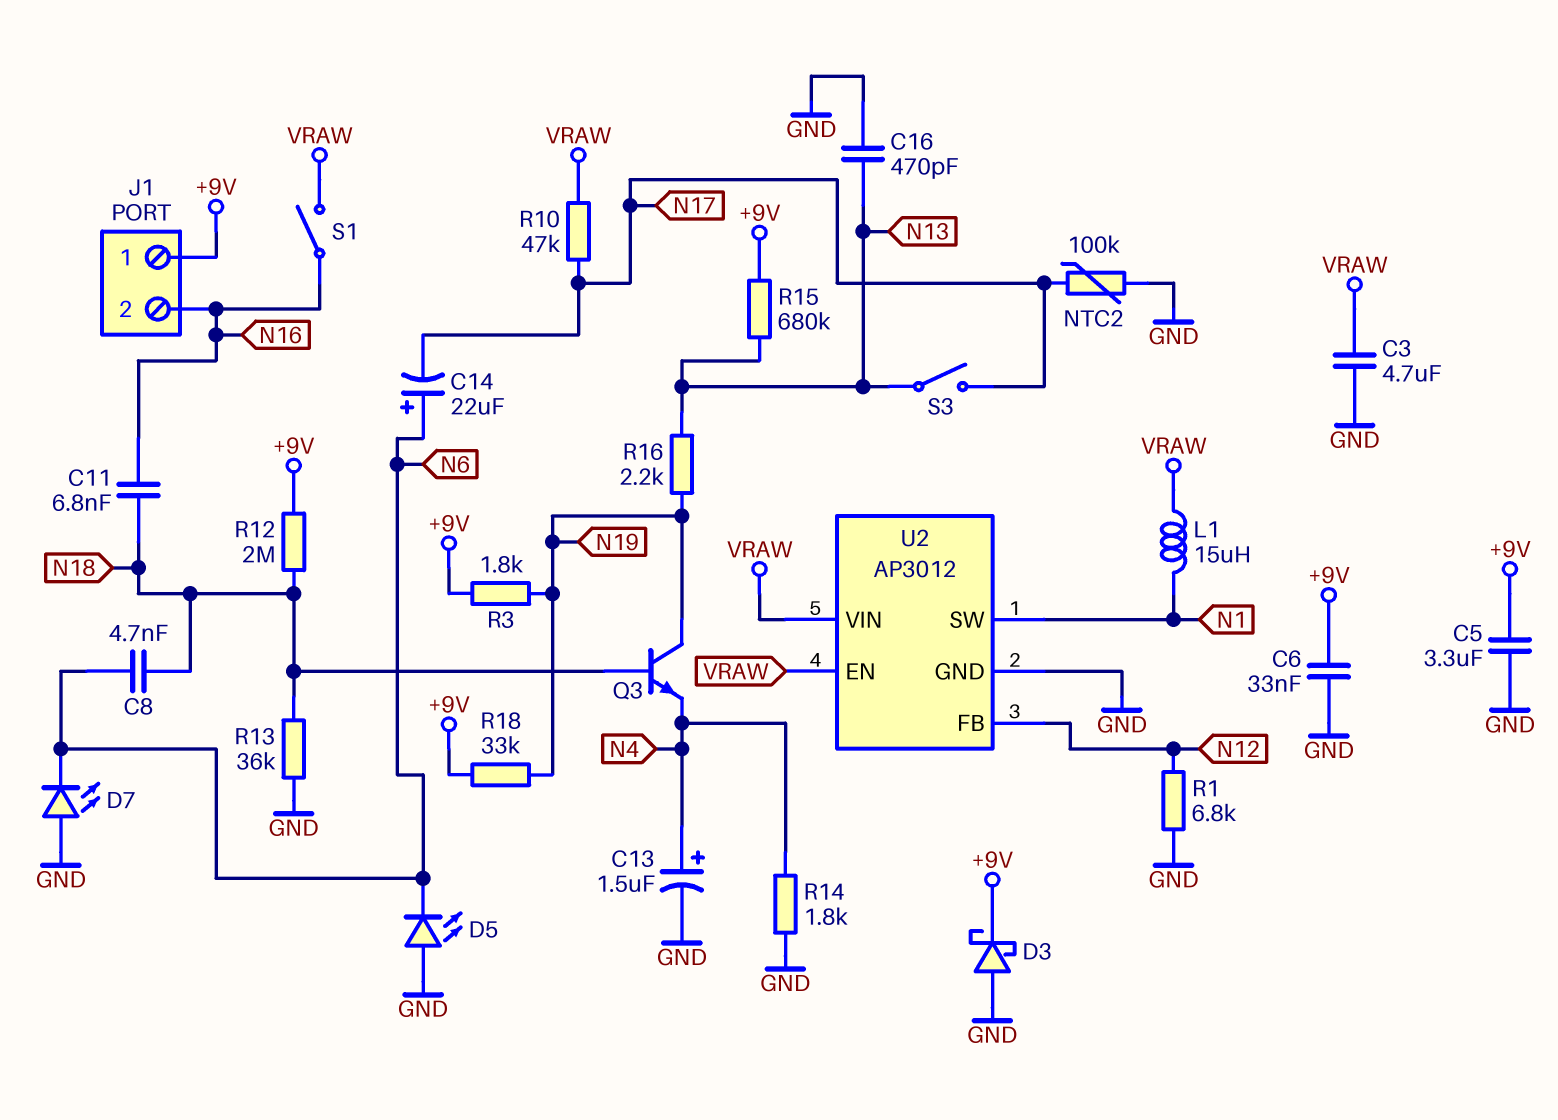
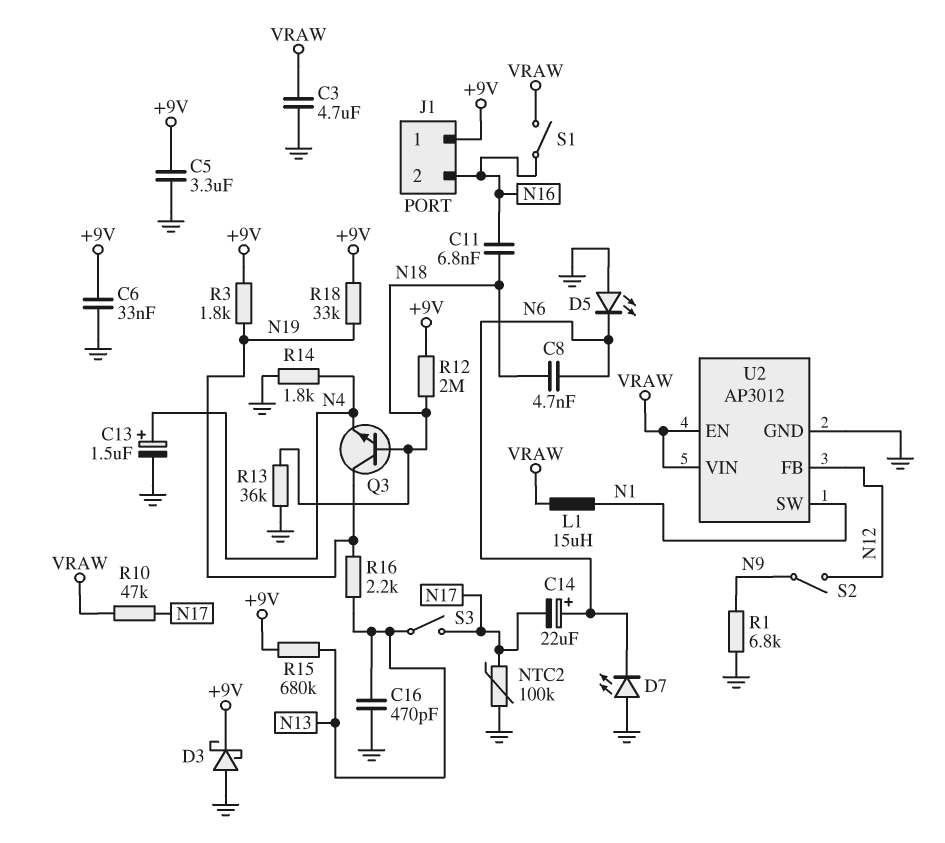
R1: 6.8k (GND, N12) -> 6.8k (GND, N9)
S2: none -> switch (N9, N12)

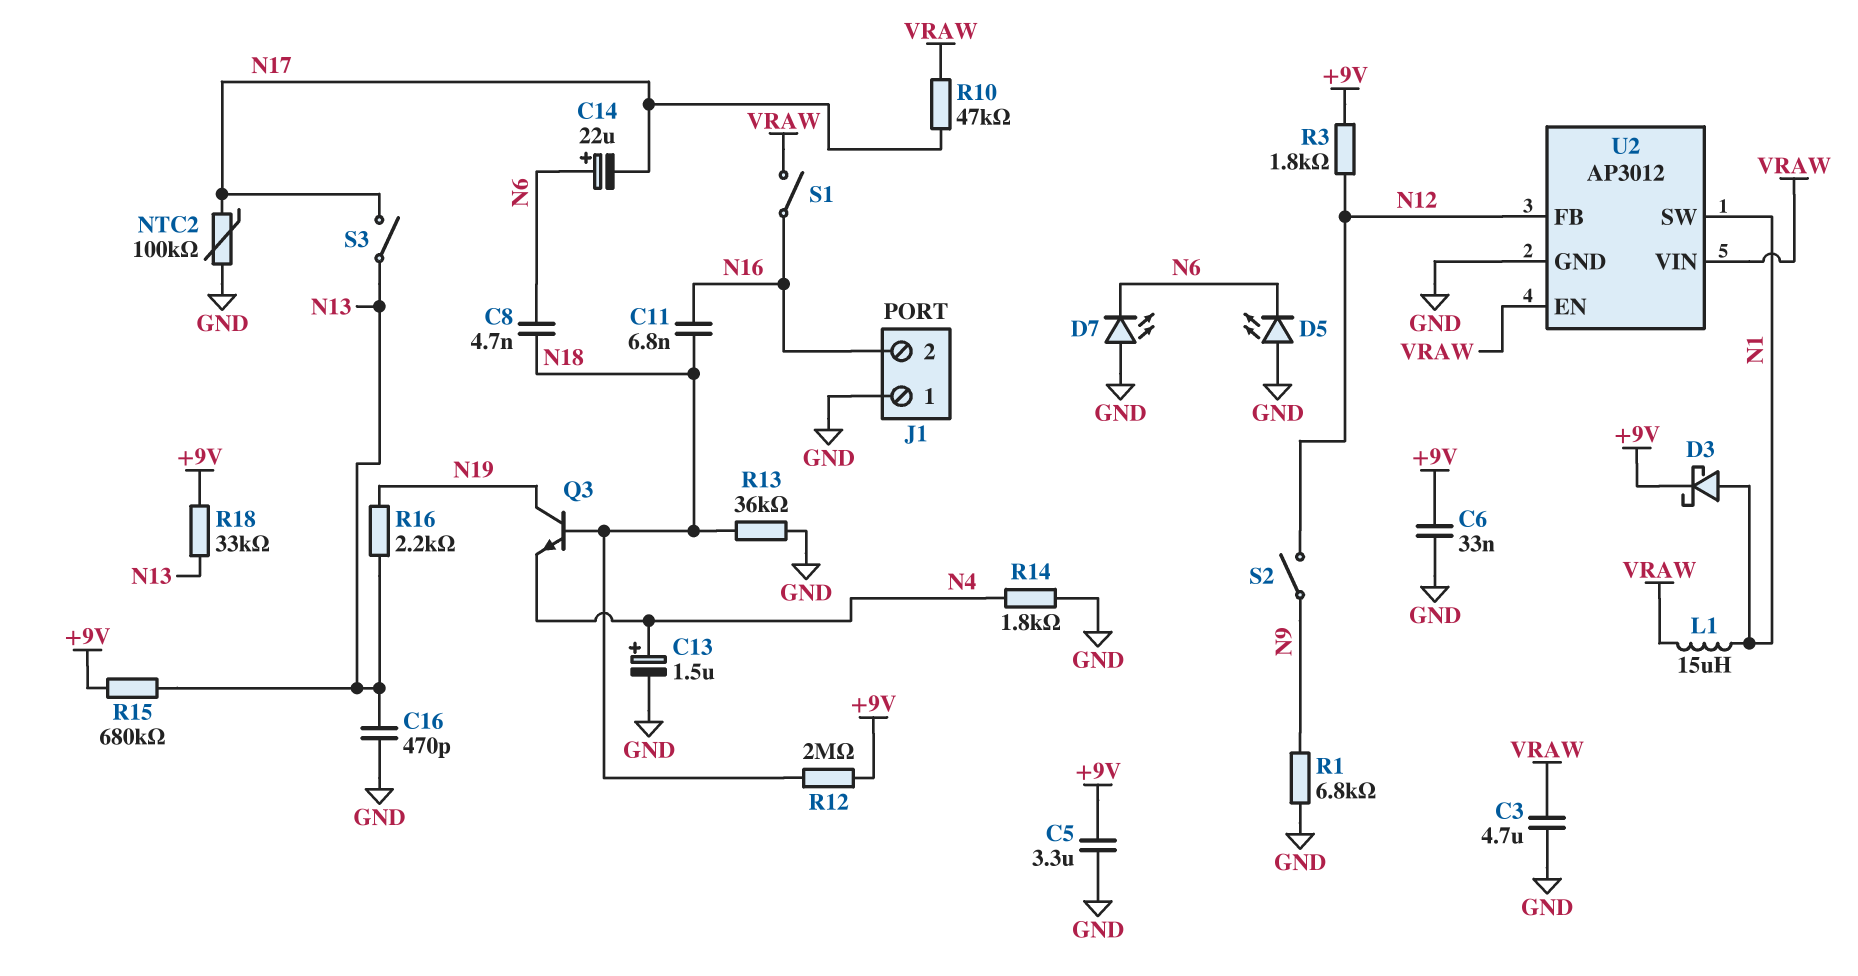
D3: schottky (A GND, K +9V) -> schottky (A N1, K +9V)
J1 pin 1: +9V -> GND
R3: 1.8k (+9V, N19) -> 1.8k (+9V, N12)
R18: 33k (+9V, N19) -> 33k (+9V, N13)

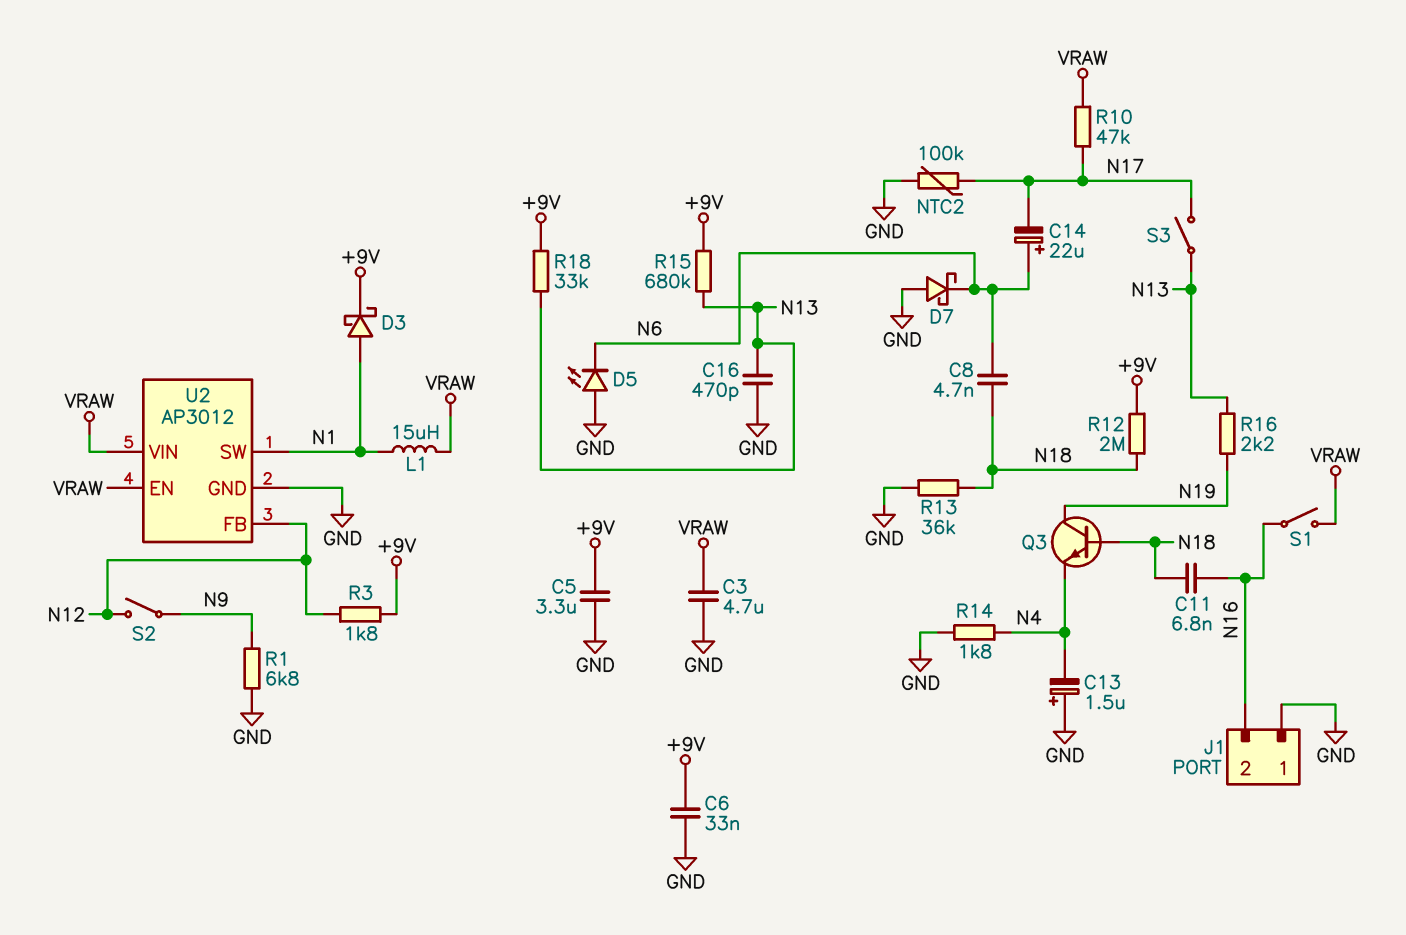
C13: 1.5uF (plus N4, minus GND) -> 1.5uF (plus GND, minus N4)
D7: LED (A GND, K N6) -> schottky (A GND, K N6)

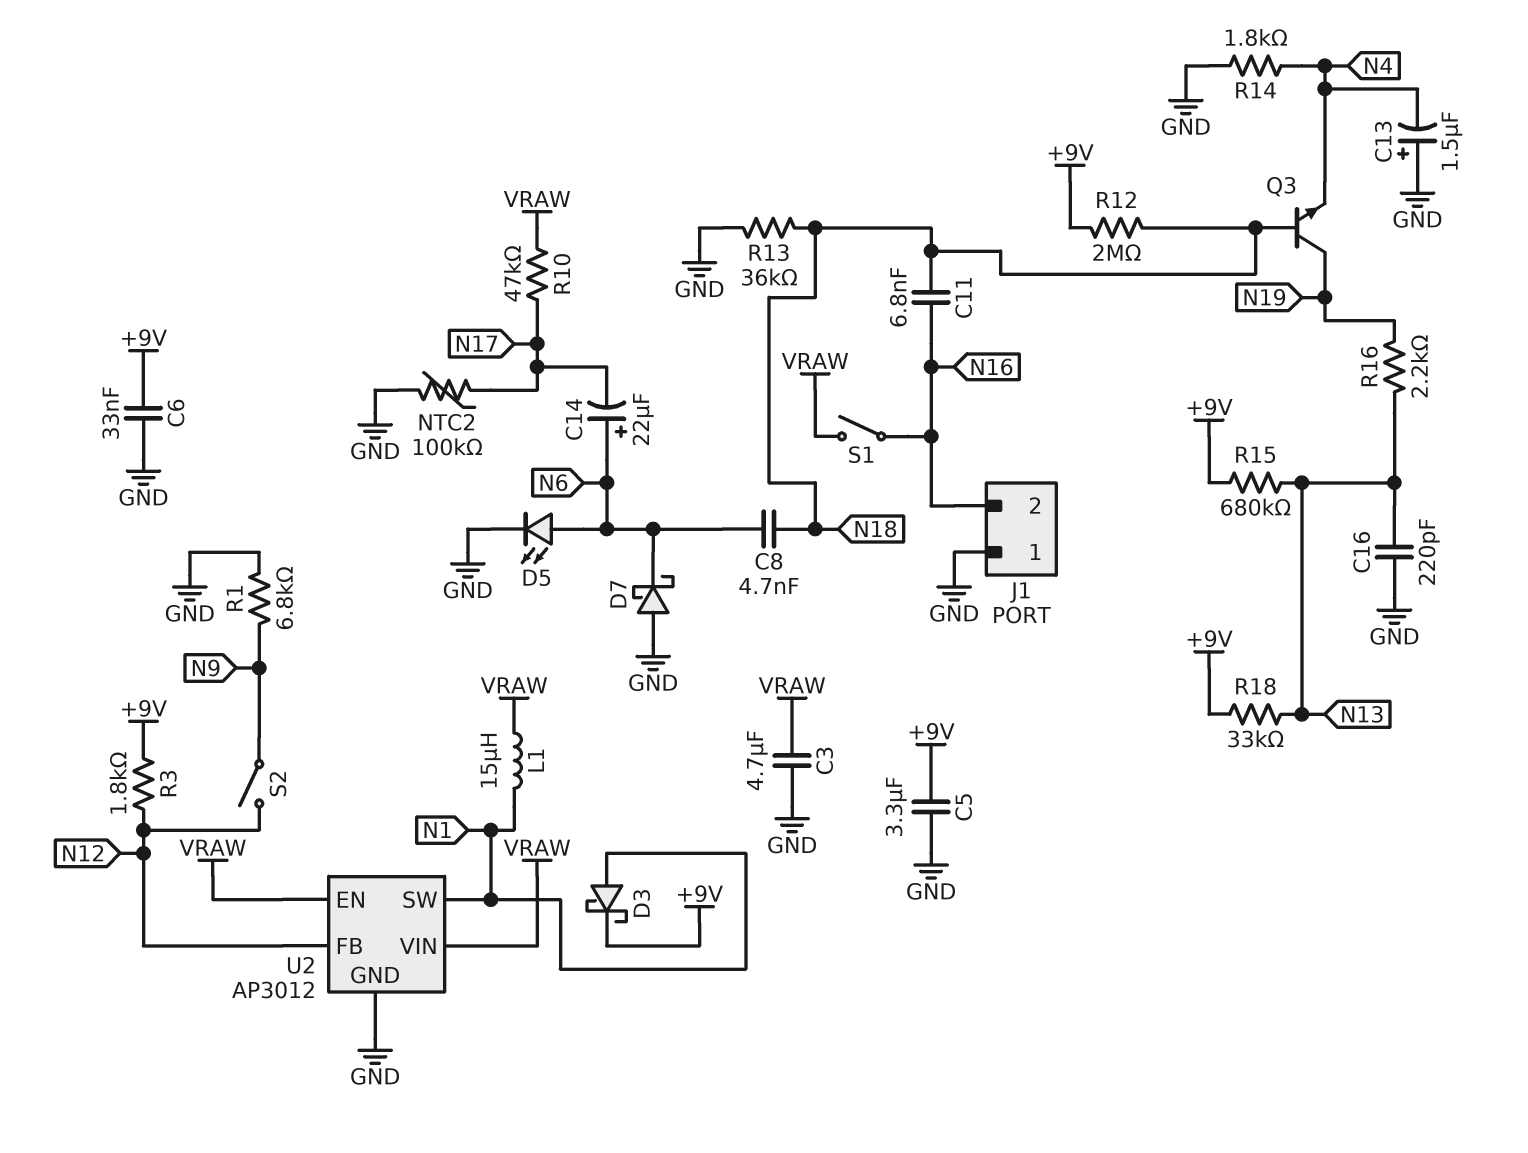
C16: 470pF (GND, N13) -> 220pF (GND, N13)
D5: LED (A GND, K N6) -> LED (A N6, K GND)
S3: switch (N13, N17) -> none

